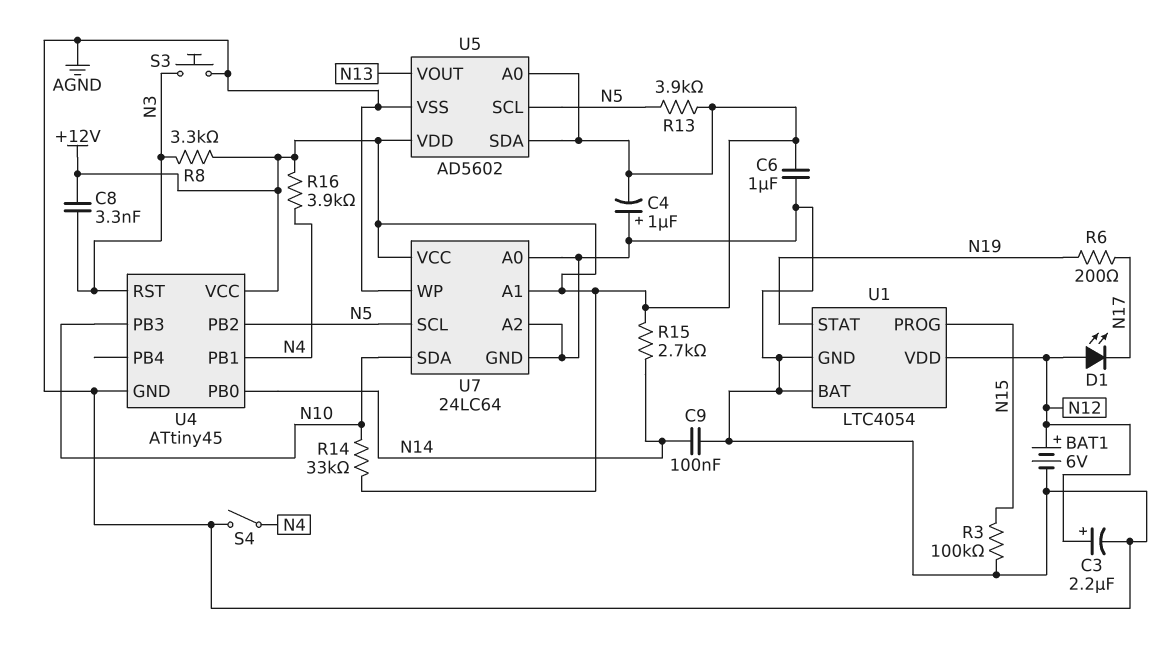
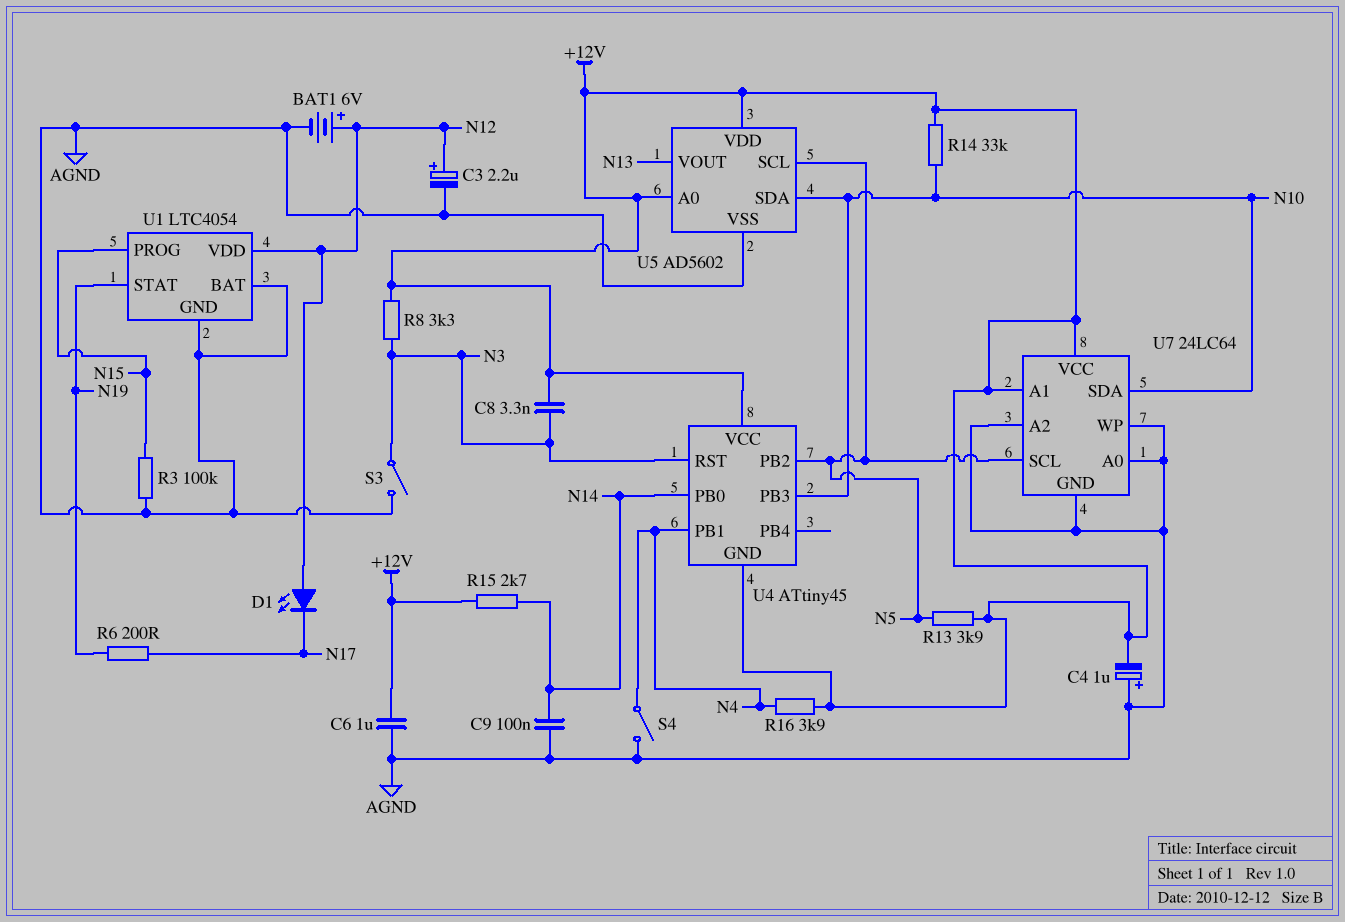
S3: button (AGND, N3) -> switch (AGND, N3)
U4 pin GND: AGND -> +12V
U5 pin SDA: +12V -> N10

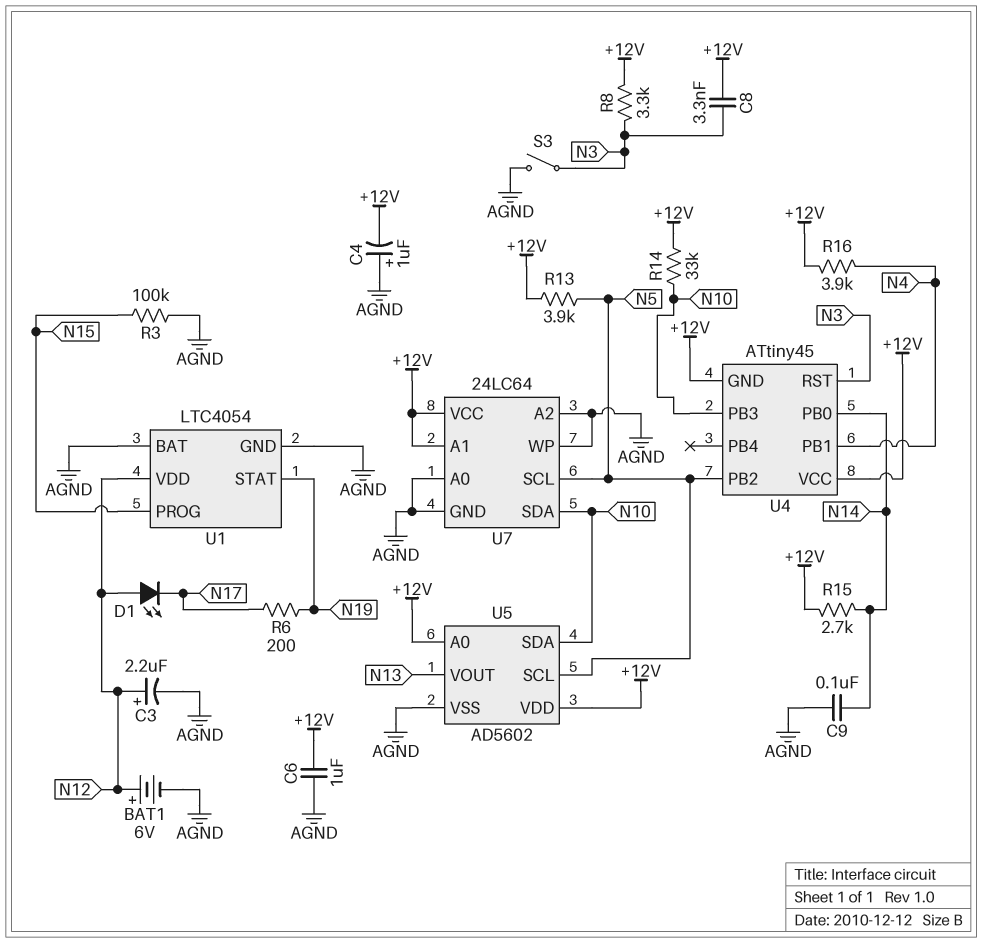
S4: switch (AGND, N4) -> none

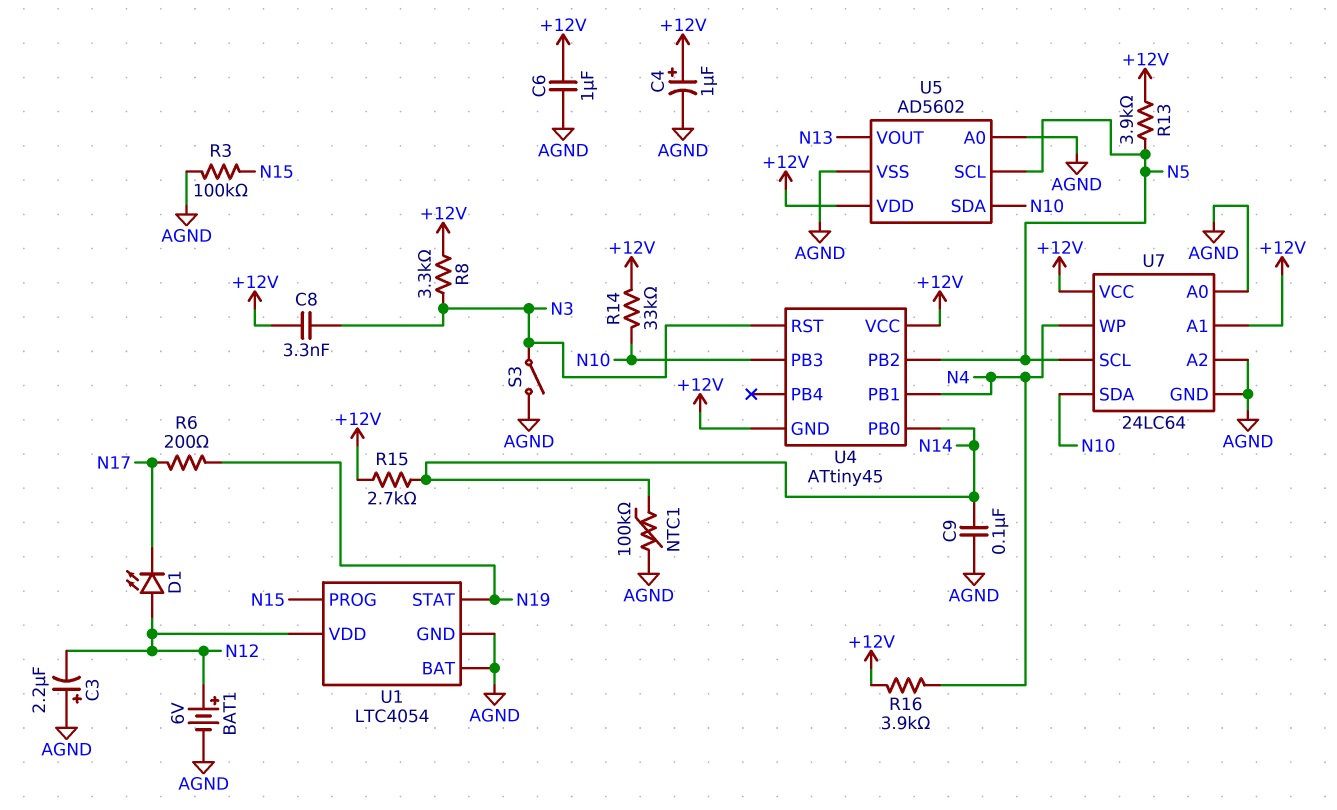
C3: 2.2uF (plus N12, minus AGND) -> 2.2uF (plus AGND, minus N12)
C4: 1uF (plus AGND, minus +12V) -> 1uF (plus +12V, minus AGND)
NTC1: none -> 100k (AGND, N14)
U5 pin A0: +12V -> AGND
U7 pin WP: AGND -> N4

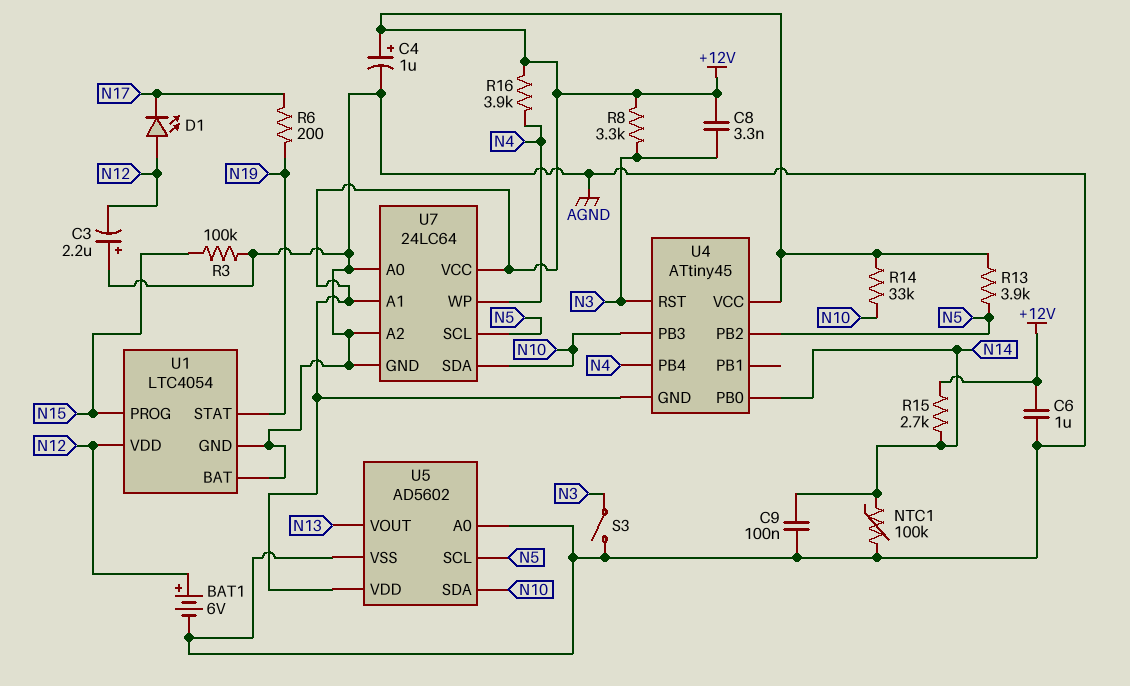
U4 pin PB1: N4 -> none
U4 pin PB4: none -> N4

